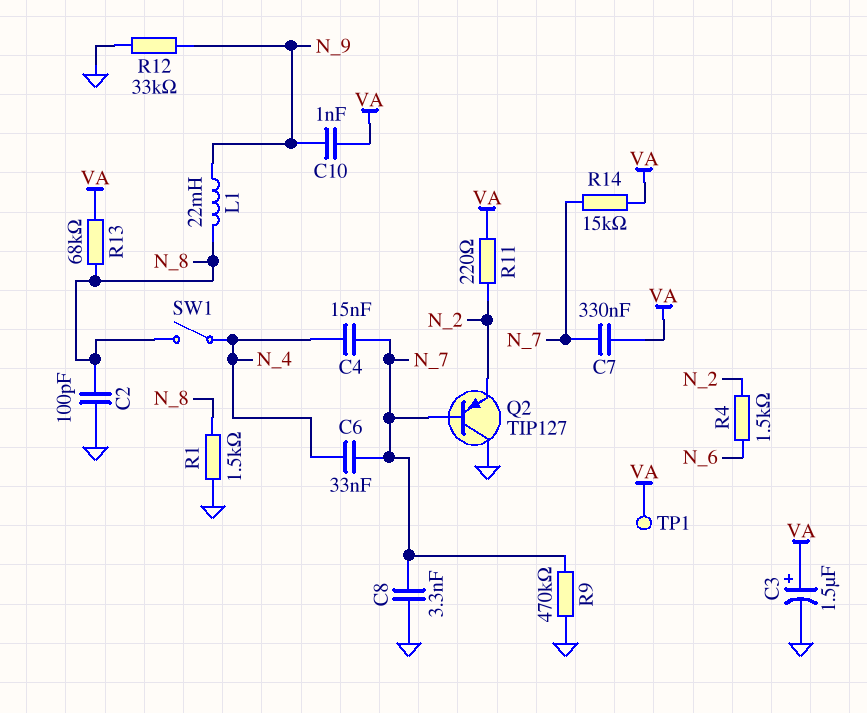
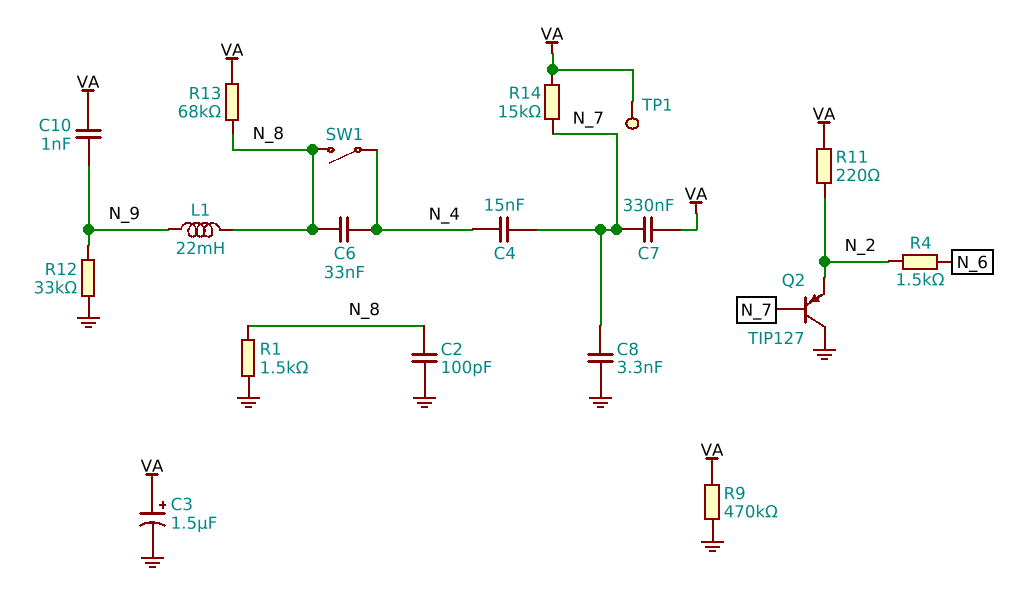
C6: 33nF (N_4, N_7) -> 33nF (N_4, N_8)
R9: 470k (GND, N_7) -> 470k (GND, VA)

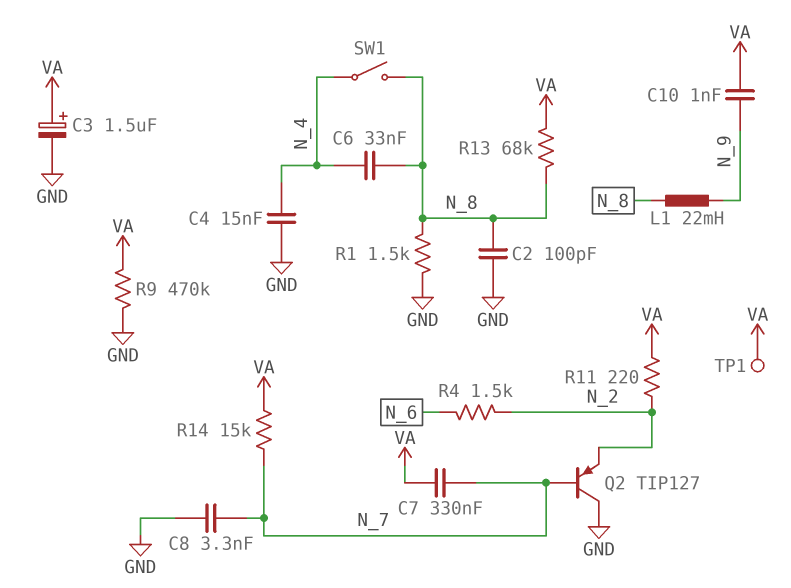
C4: 15nF (N_4, N_7) -> 15nF (GND, N_4)
R12: 33k (GND, N_9) -> none

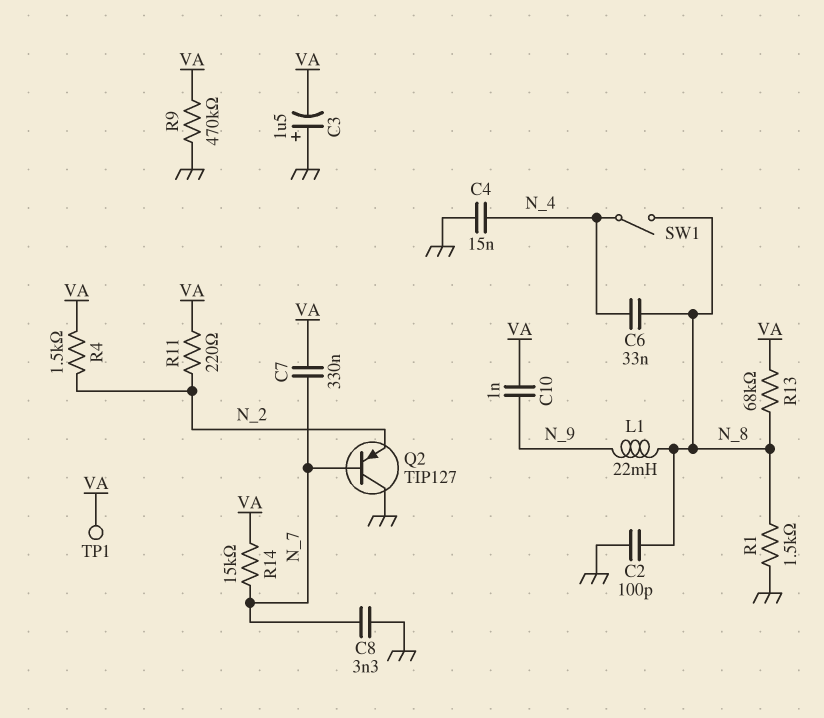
C3: 1.5uF (plus VA, minus GND) -> 1.5uF (plus GND, minus VA)
R4: 1.5k (N_2, N_6) -> 1.5k (N_2, VA)

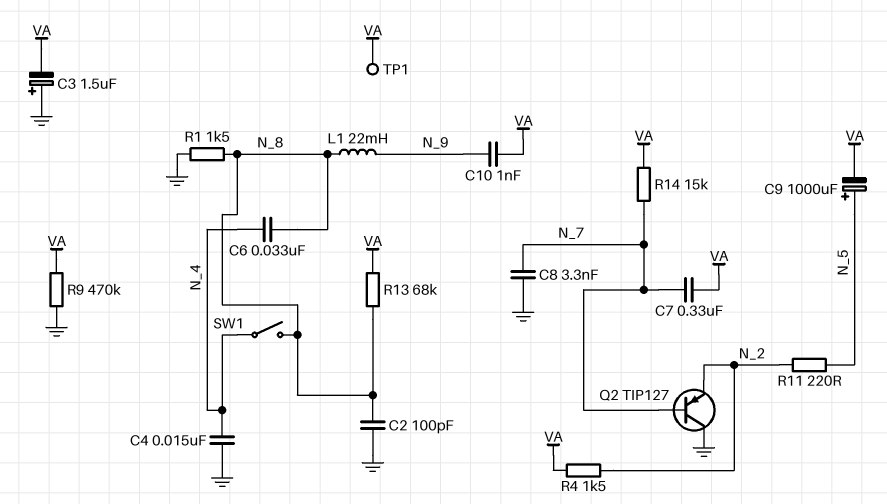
C9: none -> 1000uF (plus N_5, minus VA)
R11: 220 (N_2, VA) -> 220 (N_2, N_5)

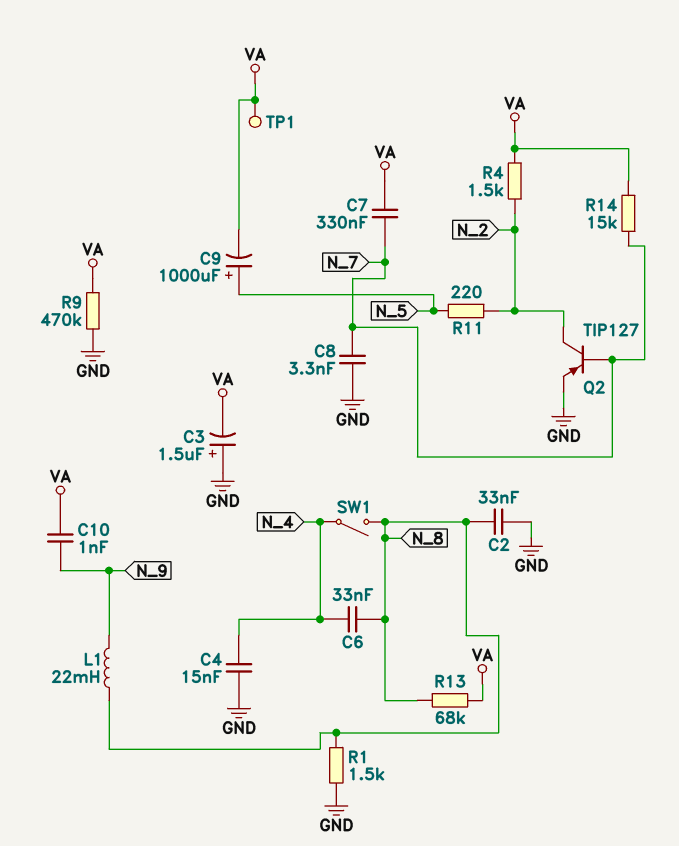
C2: 100pF (GND, N_8) -> 33nF (GND, N_8)
Q2: PNP TIP127 (B N_7, C GND, E N_2) -> PNP TIP127 (B N_7, C N_2, E GND)

